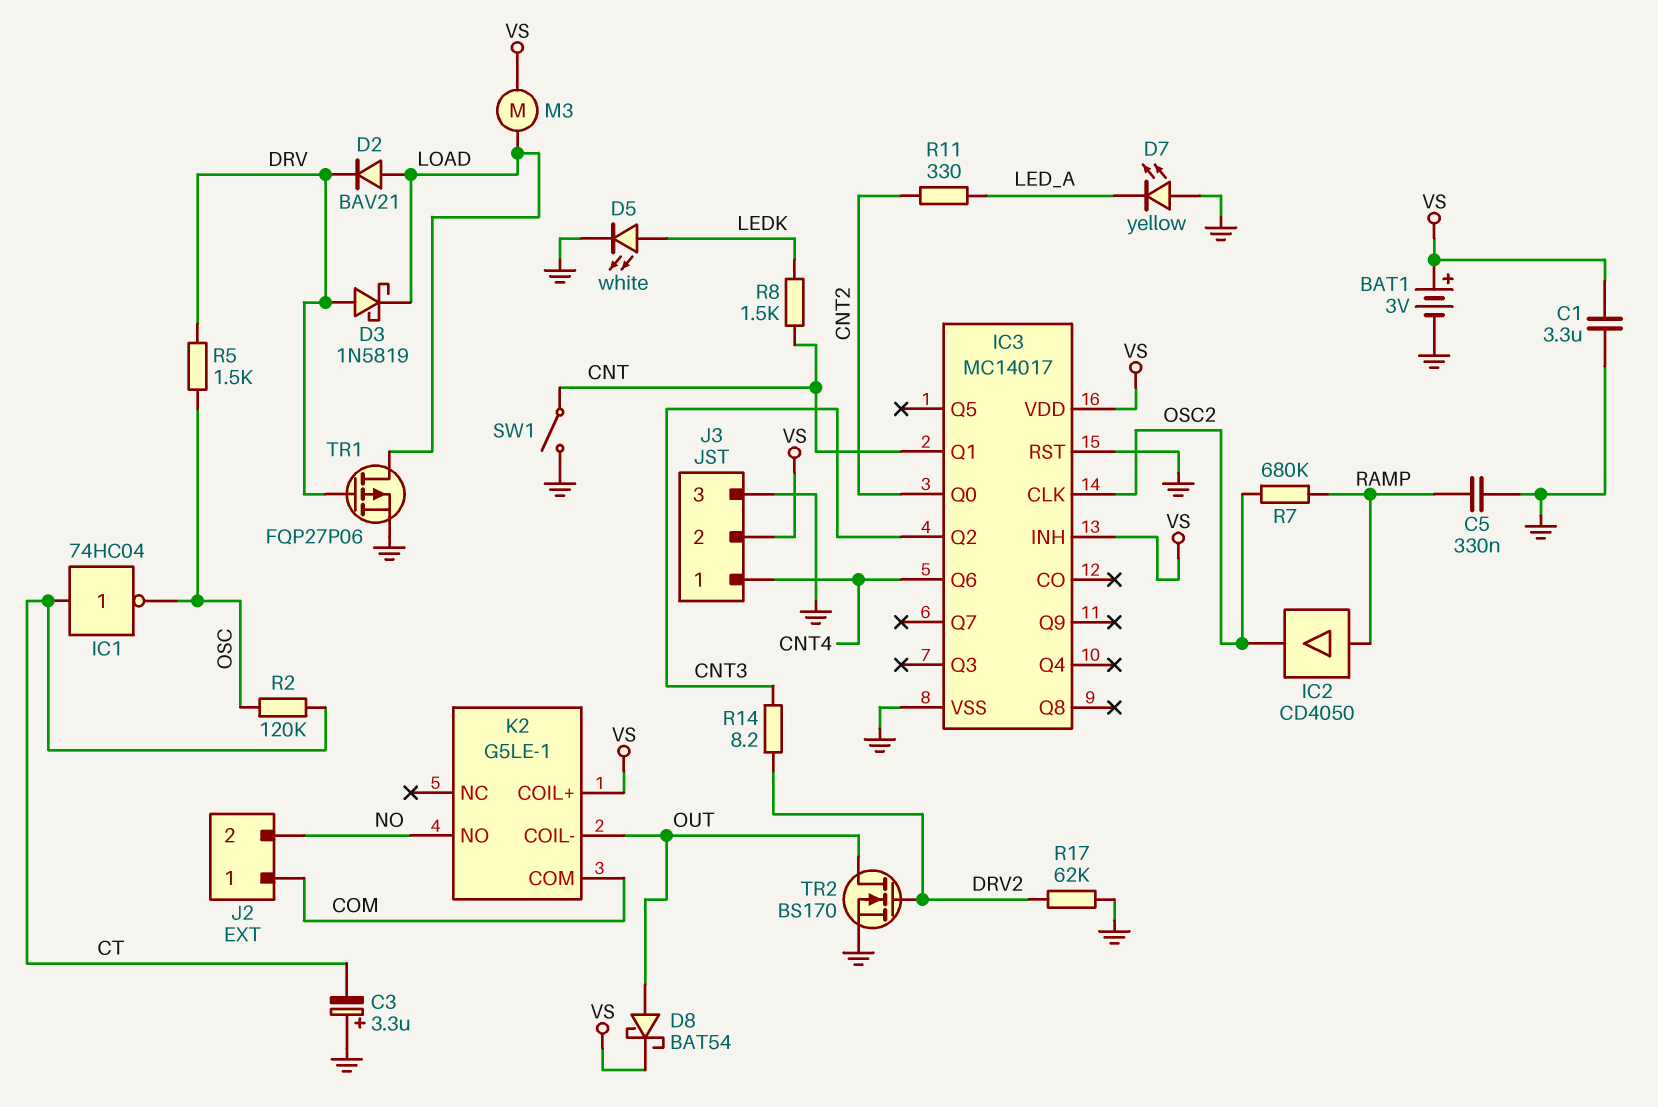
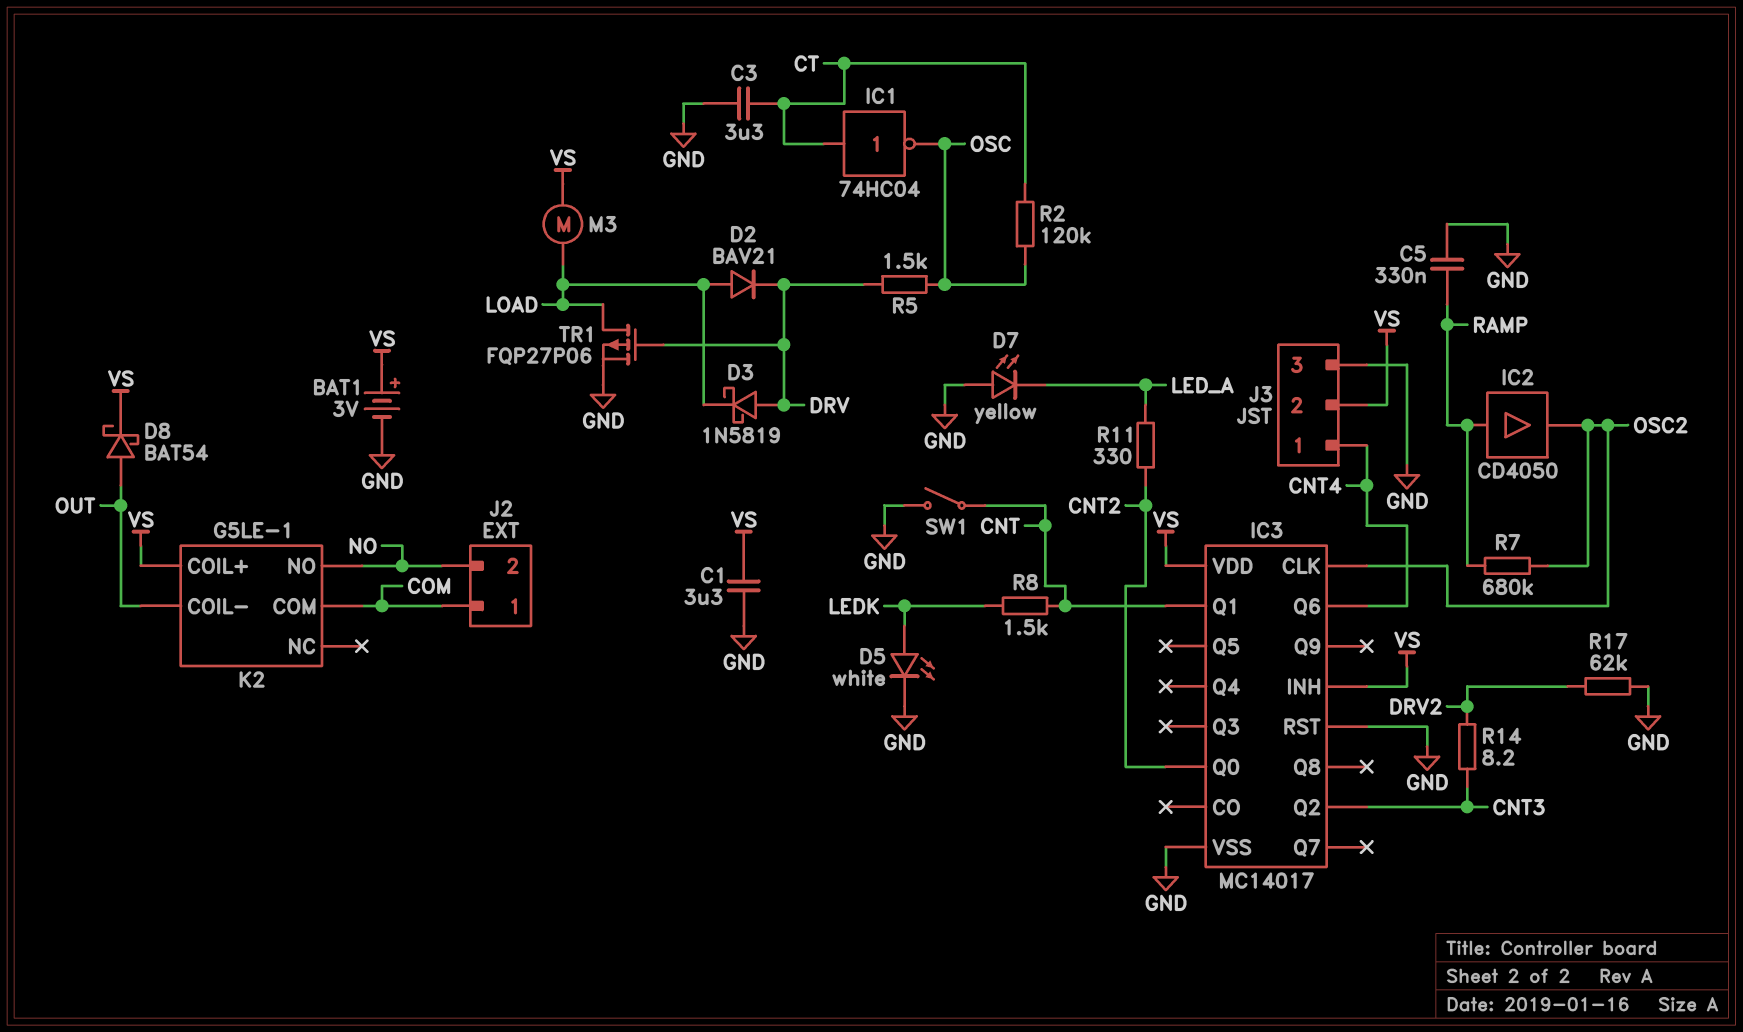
C3: 3.3uF (plus GND, minus CT) -> 3.3uF (CT, GND)
TR2: NMOS BS170 (G DRV2, D OUT, S GND) -> none

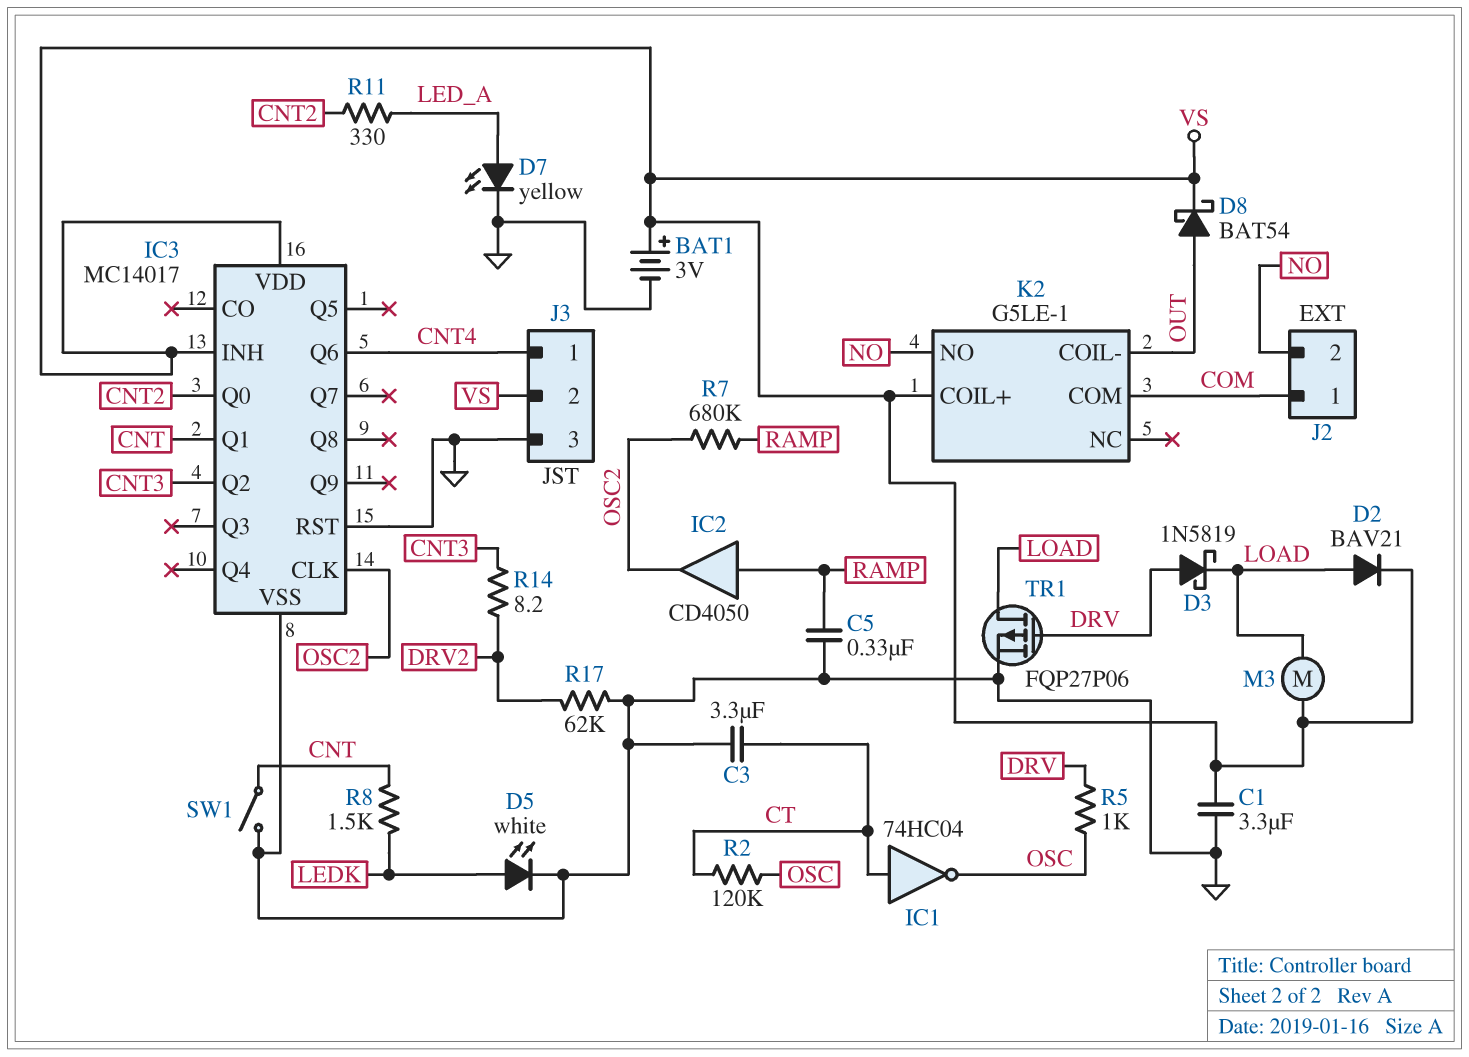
D2: diode BAV21 (A LOAD, K DRV) -> diode BAV21 (A LOAD, K VS)
D7: LED yellow (A GND, K LED_A) -> LED yellow (A LED_A, K GND)
R5: 1.5k (DRV, OSC) -> 1k (DRV, OSC)

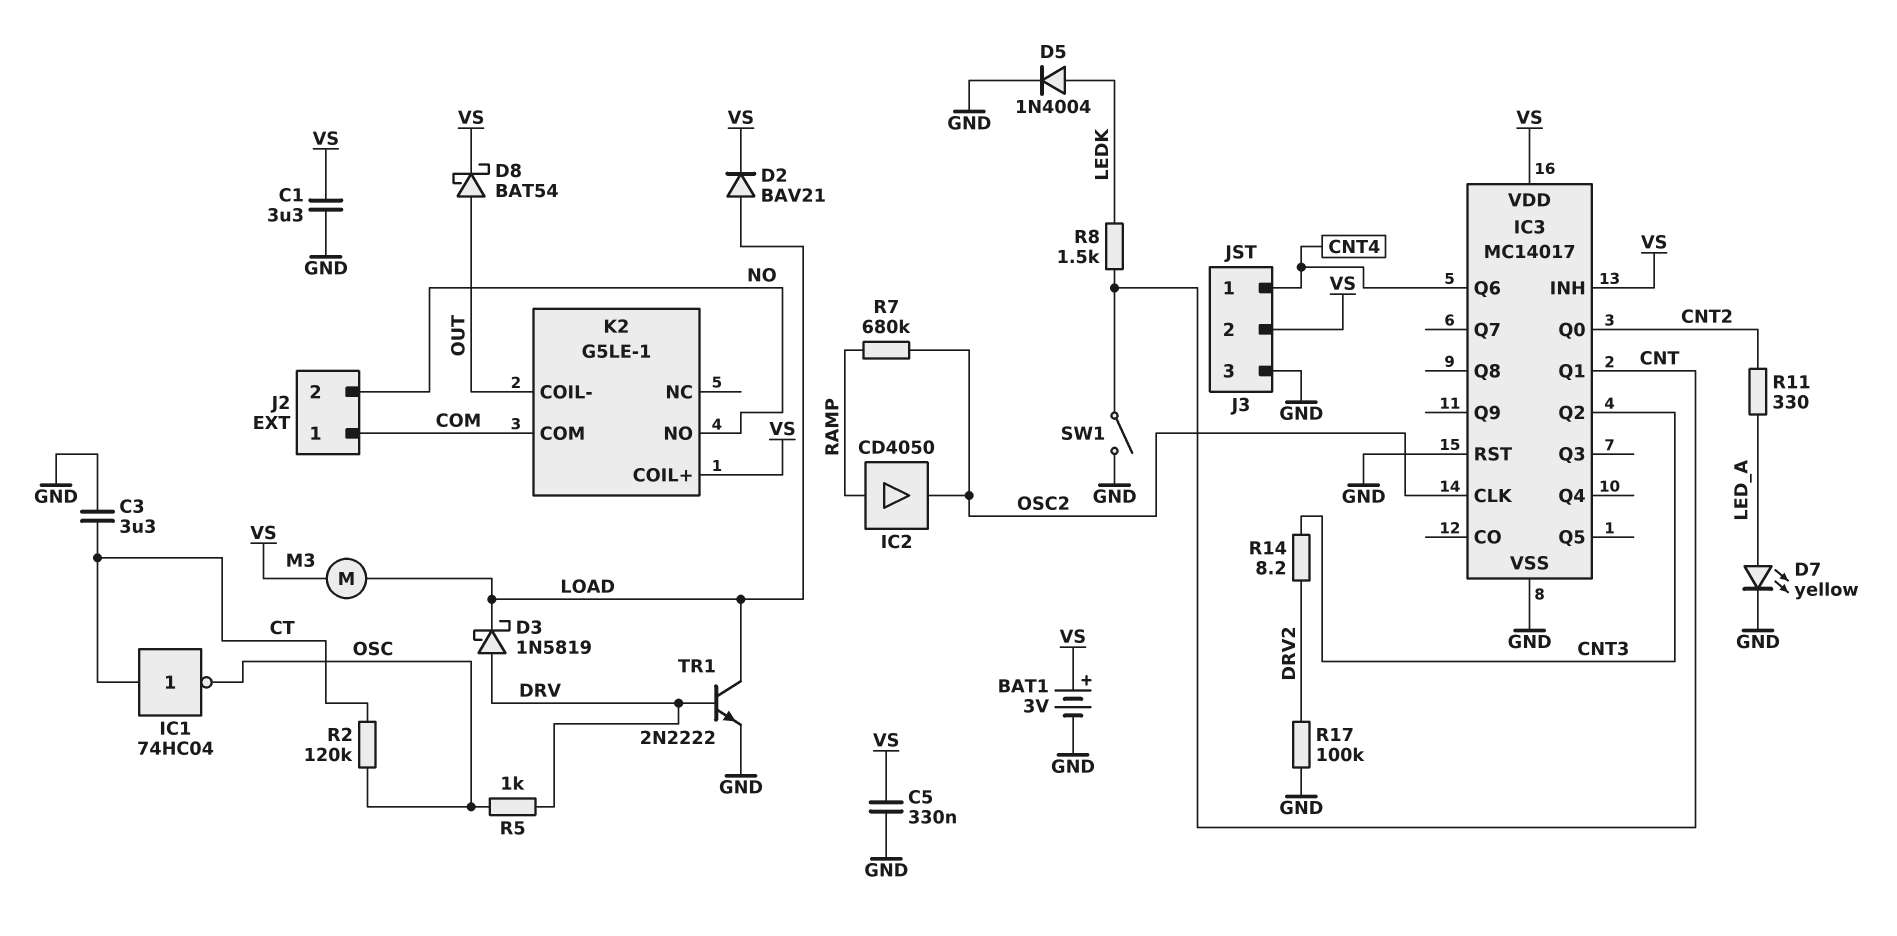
C5: 330nF (GND, RAMP) -> 330nF (GND, VS)
D5: LED white (A LEDK, K GND) -> diode 1N4004 (A LEDK, K GND)
R17: 62k (DRV2, GND) -> 100k (DRV2, GND)
TR1: PMOS FQP27P06 (G DRV, D LOAD, S GND) -> NPN 2N2222 (B DRV, C LOAD, E GND)

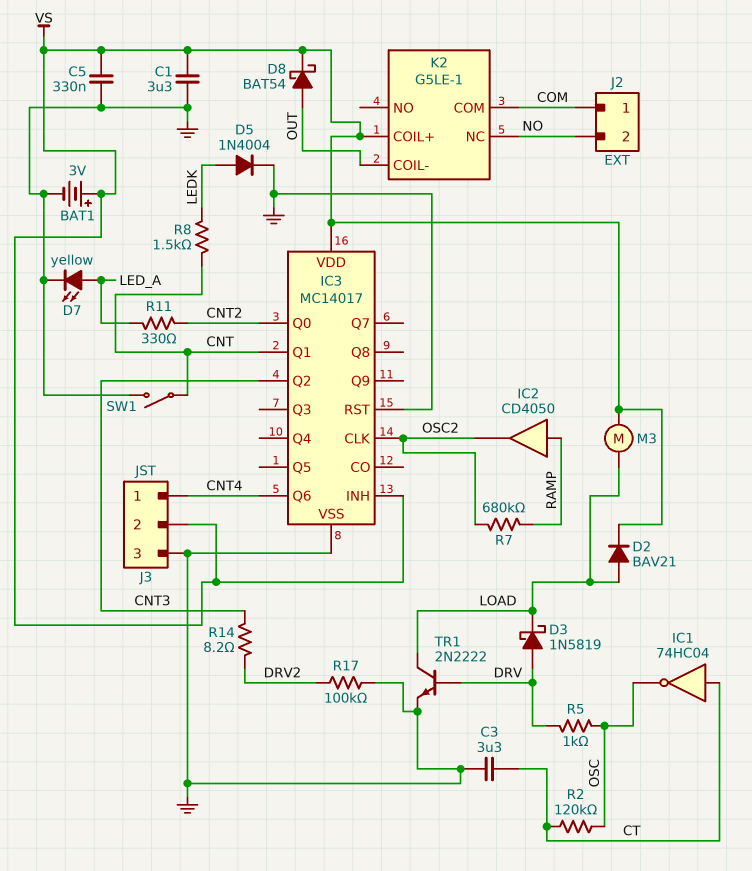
K2 pin NC: none -> NO
K2 pin NO: NO -> none

